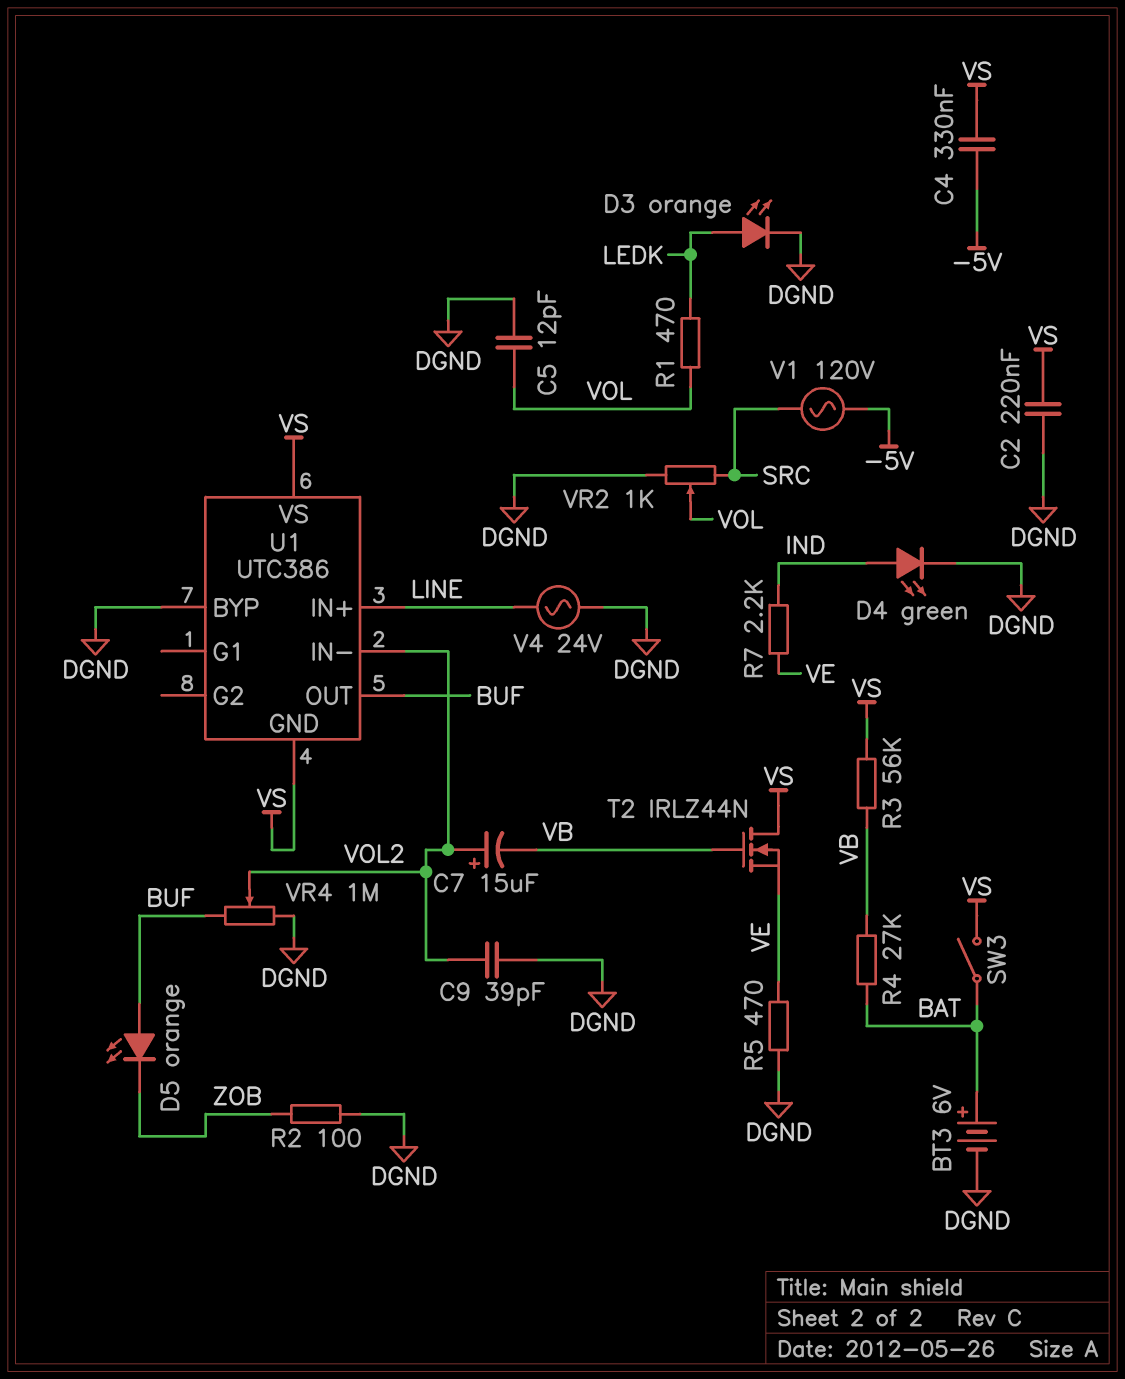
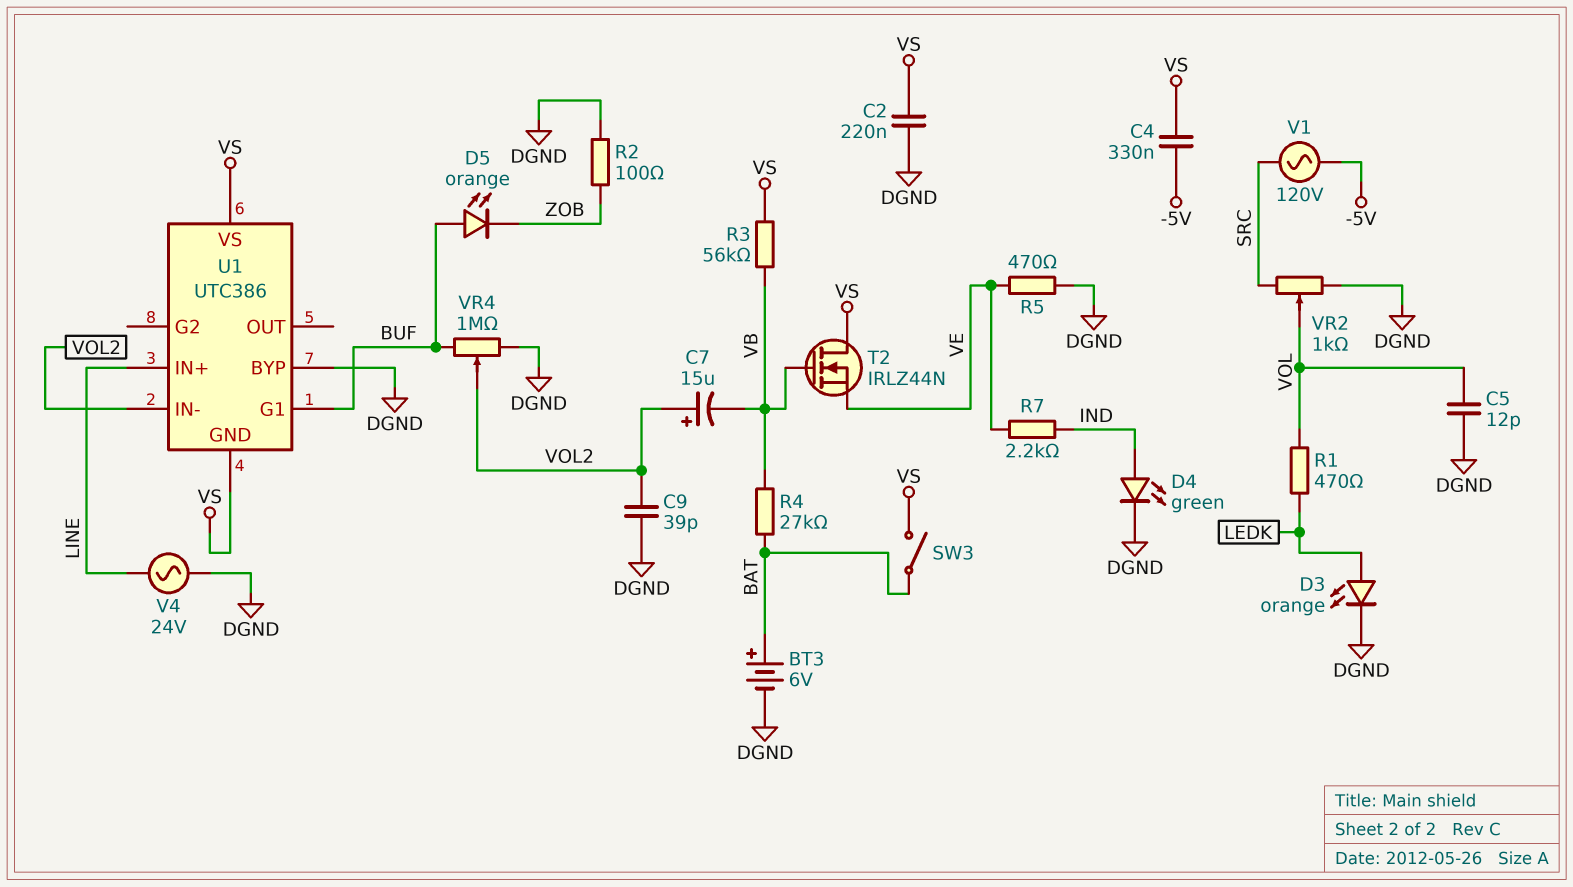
U1 pin G1: none -> BUF
U1 pin OUT: BUF -> none

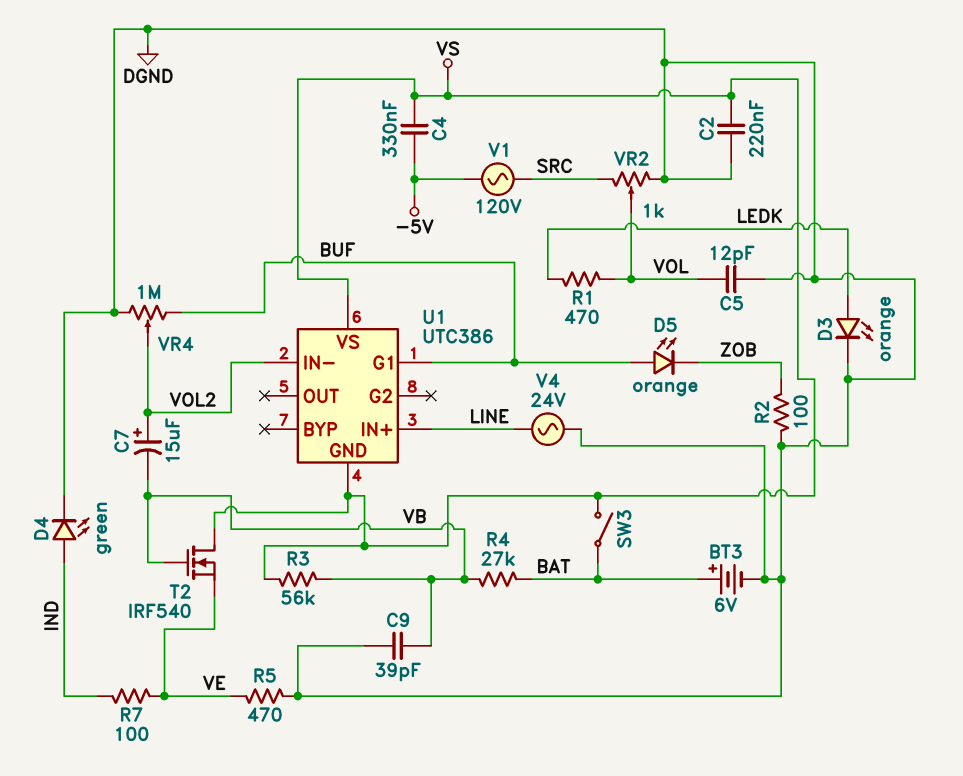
C9: 39pF (DGND, VOL2) -> 39pF (DGND, VB)
R7: 2.2k (IND, VE) -> 100 (IND, VE)
T2: NMOS IRLZ44N (G VB, D VS, S VE) -> NMOS IRF540 (G VB, D VS, S VE)
U1 pin BYP: DGND -> none

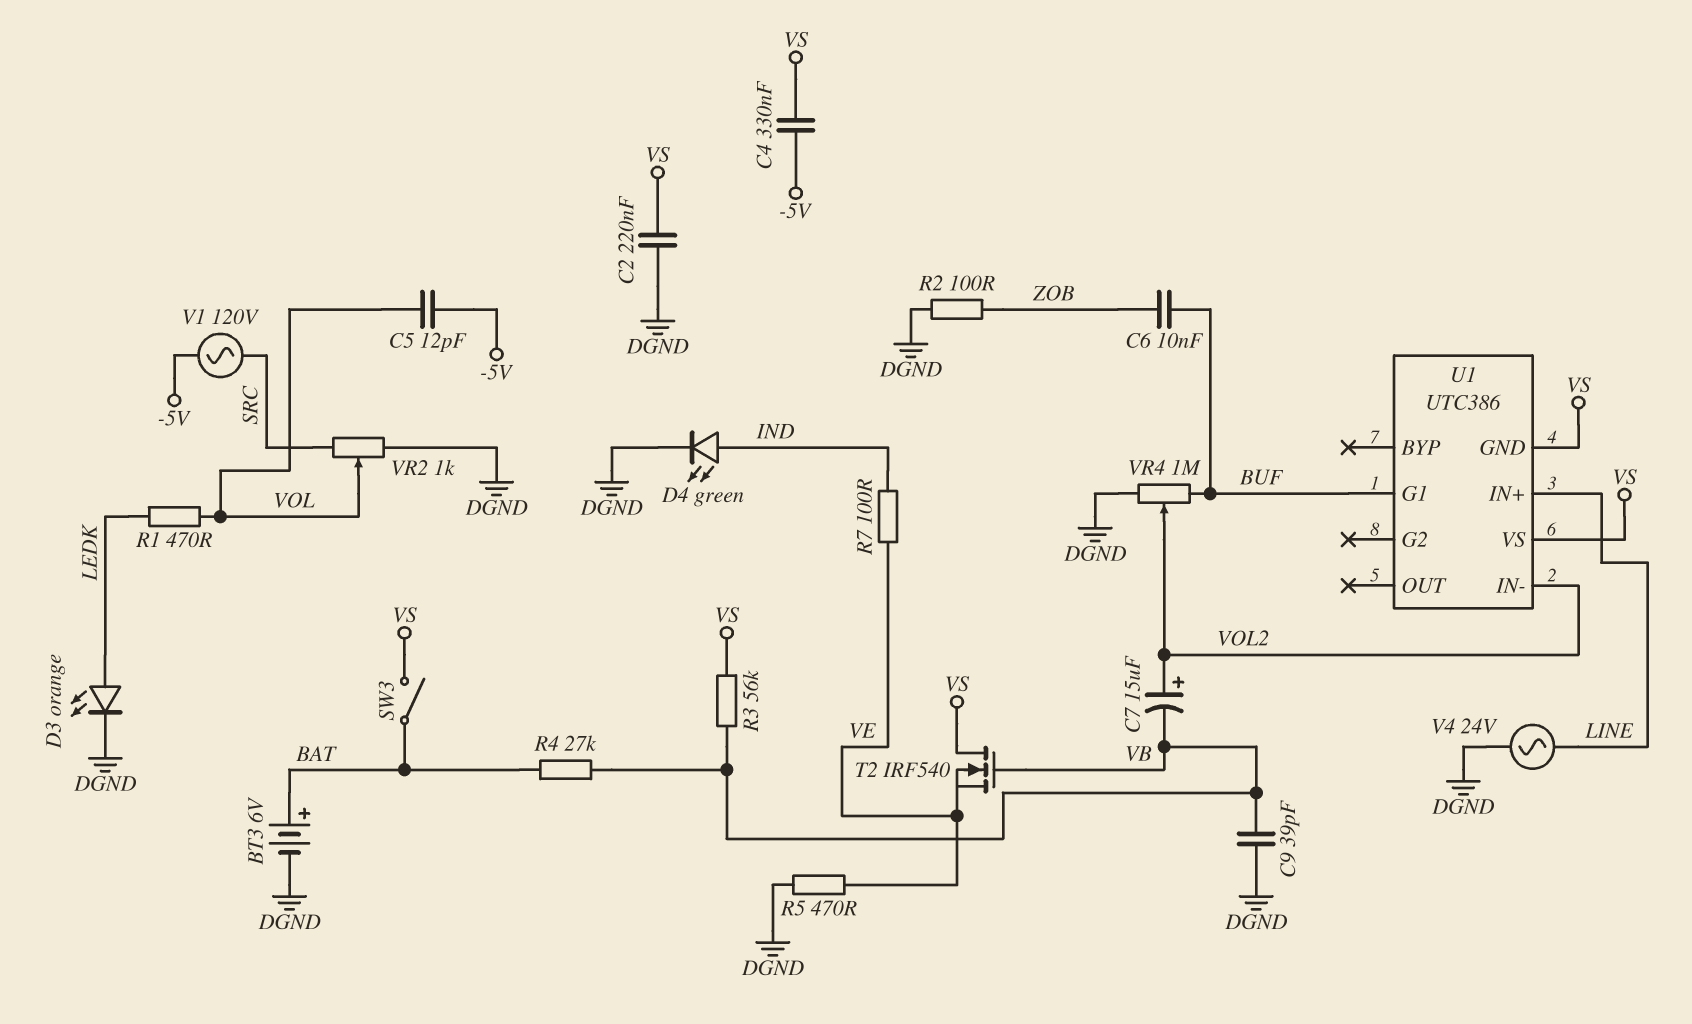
C5: 12pF (DGND, VOL) -> 12pF (-5V, VOL)
C6: none -> 10nF (BUF, ZOB)
D5: LED orange (A BUF, K ZOB) -> none

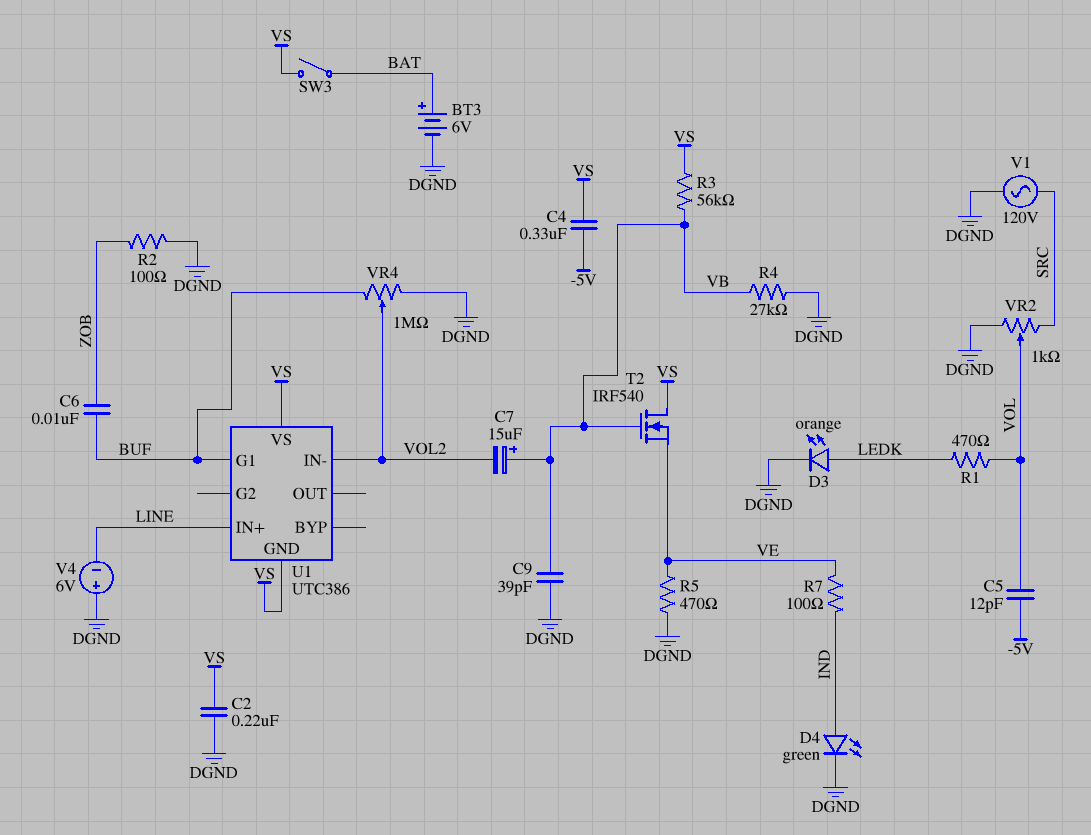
C7: 15uF (plus VOL2, minus VB) -> 15uF (plus VB, minus VOL2)
R4: 27k (BAT, VB) -> 27k (DGND, VB)
V1: AC 120V (-5V, SRC) -> AC 120V (DGND, SRC)
V4: AC 24V (DGND, LINE) -> 6V (plus DGND, minus LINE)

